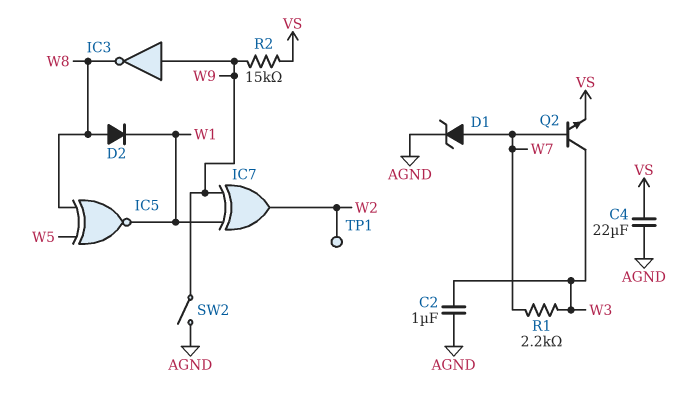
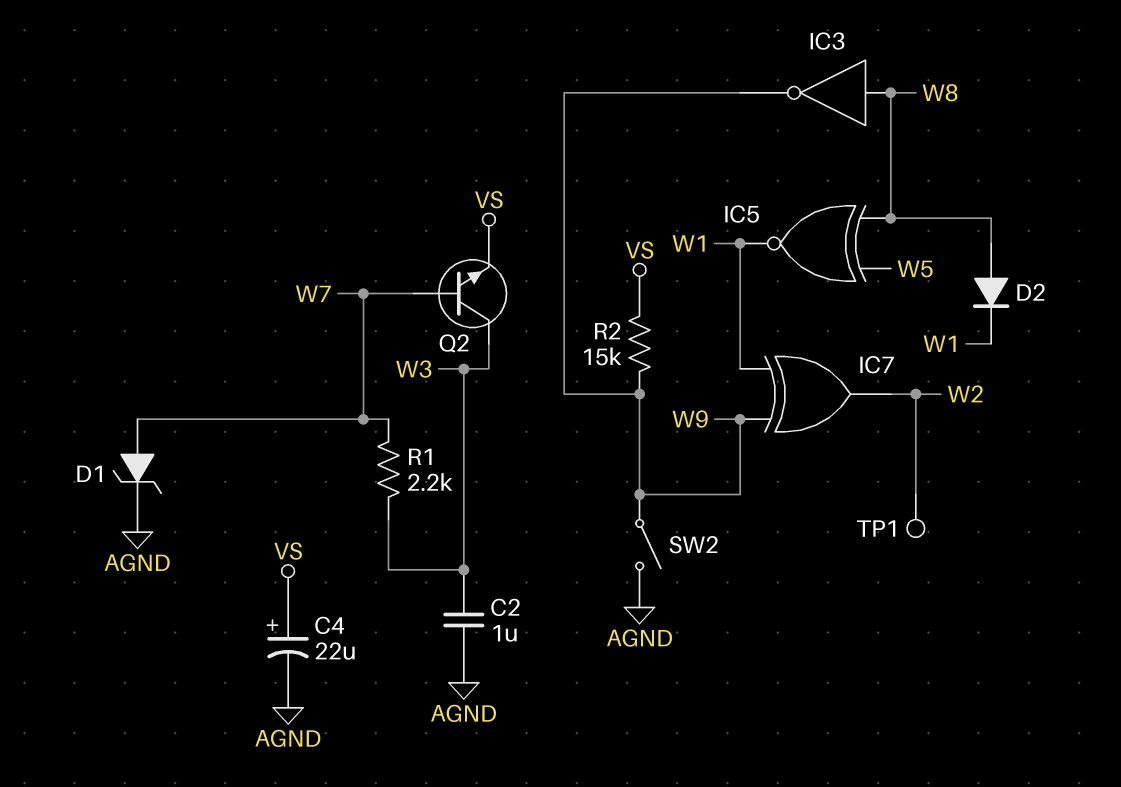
C4: 22uF (AGND, VS) -> 22uF (plus VS, minus AGND)
IC3: NOT (in W9, out W8) -> NOT (in W8, out W9)

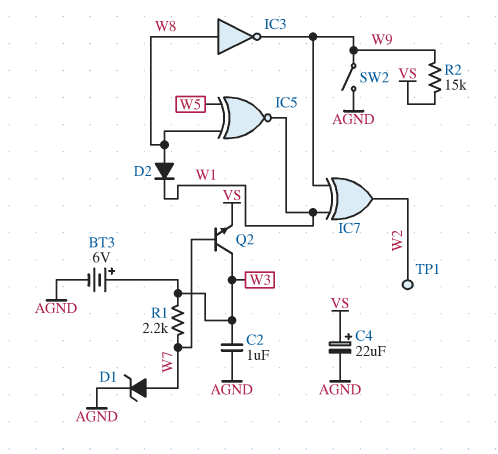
BT3: none -> 6V (plus W3, minus AGND)

